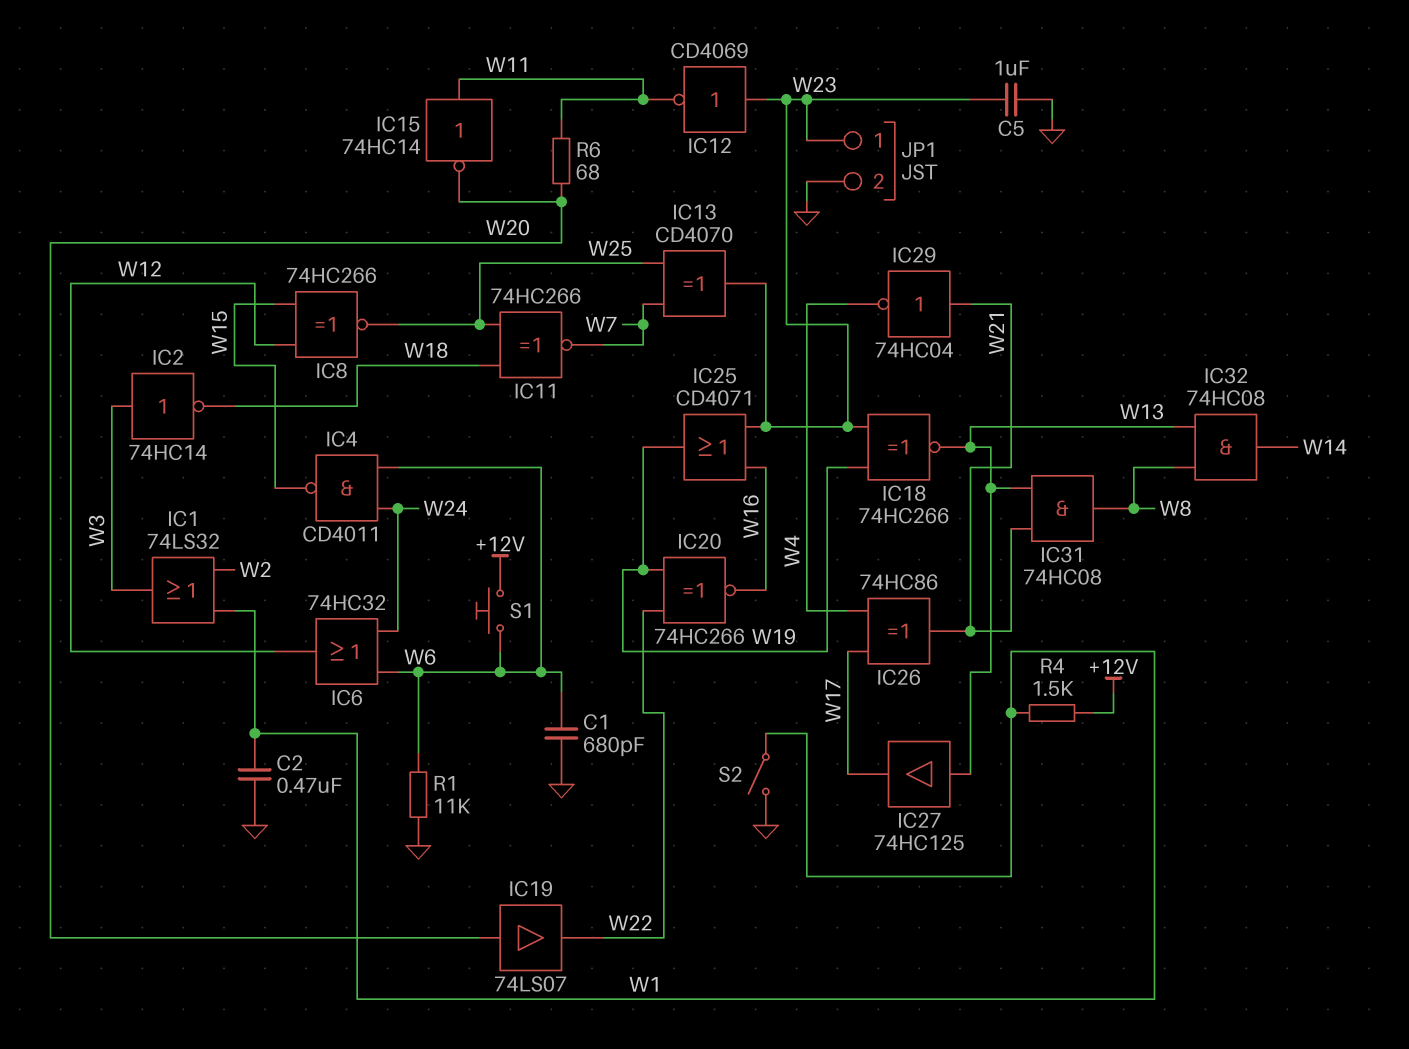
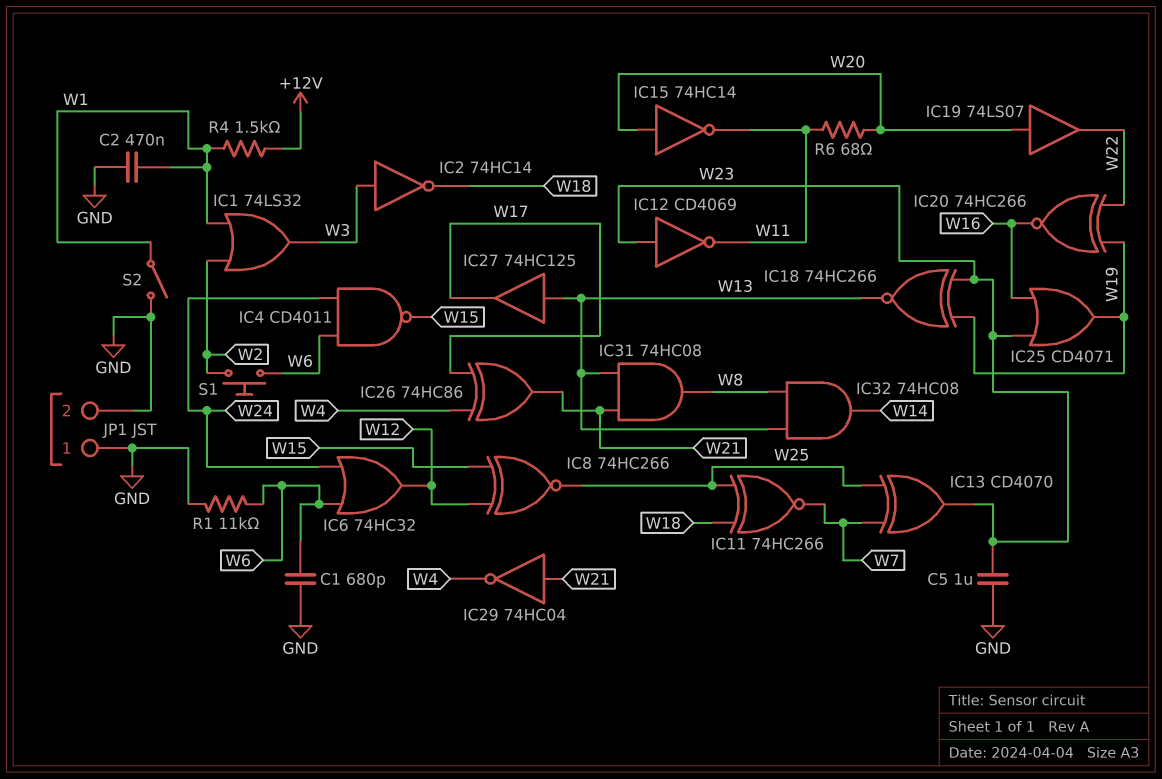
IC15: NOT 74HC14 (in W11, out W20) -> NOT 74HC14 (in W20, out W11)
JP1 pin 1: W23 -> GND
S1: button (+12V, W6) -> button (W2, W6)

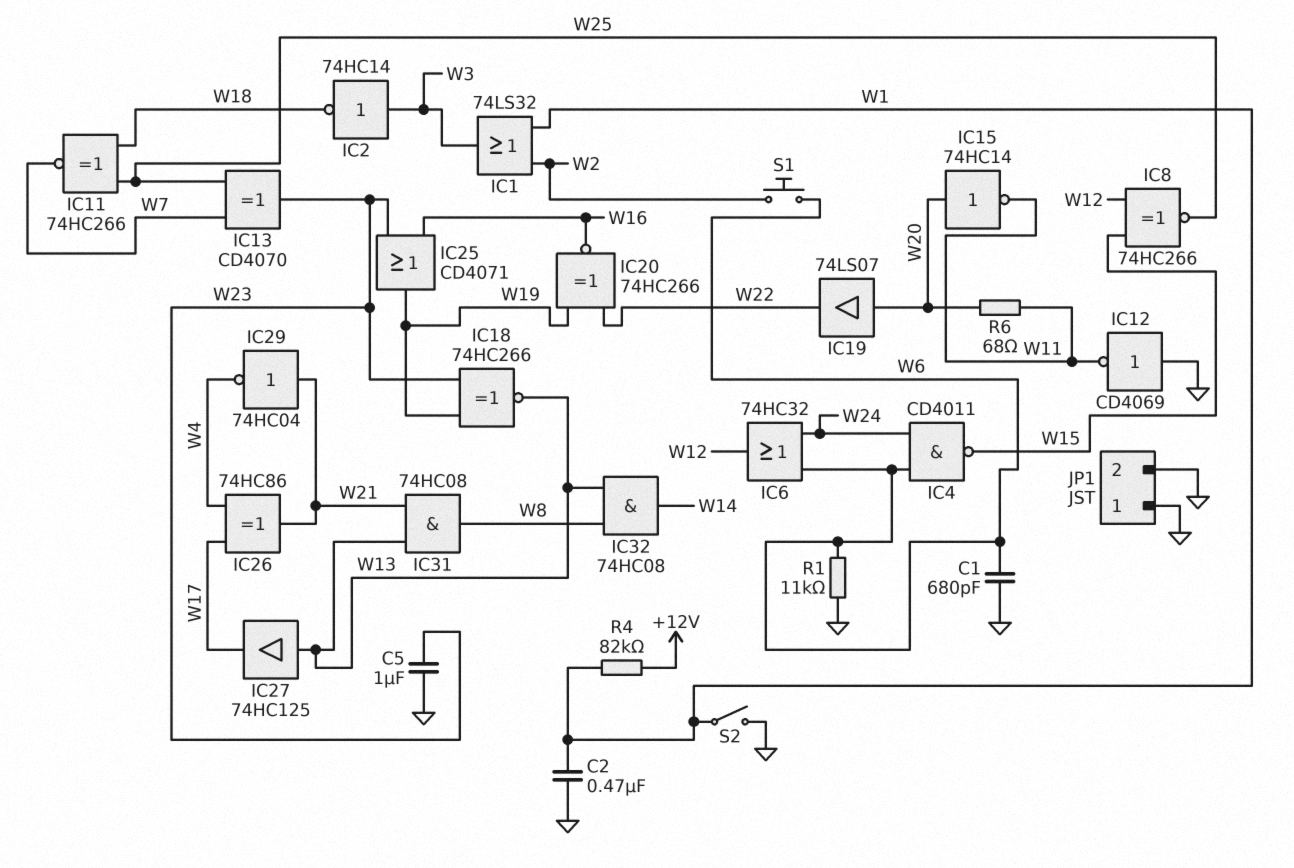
IC12: NOT CD4069 (in W23, out W11) -> NOT CD4069 (in GND, out W11)
R4: 1.5k (+12V, W1) -> 82k (+12V, W1)

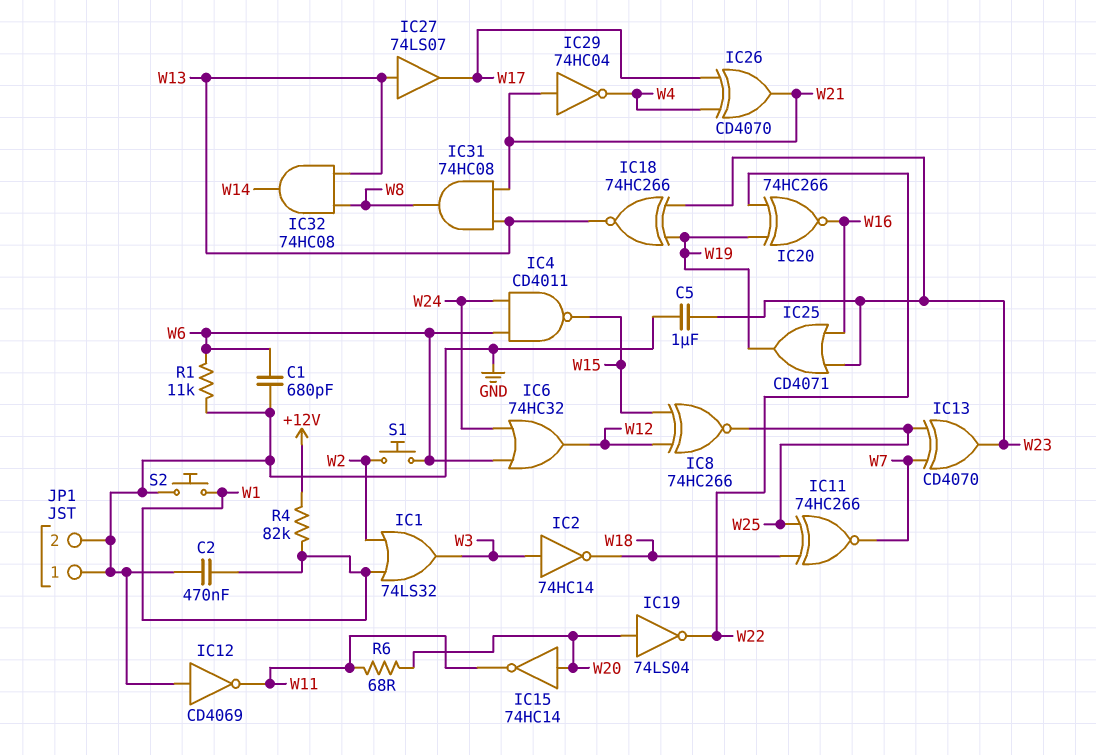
IC19: buffer 74LS07 (in W20, out W22) -> NOT 74LS04 (in W20, out W22)
IC26: XOR 74HC86 (in W4, in W17, out W21) -> XOR CD4070 (in W4, in W17, out W21)
IC27: buffer 74HC125 (in W13, out W17) -> buffer 74LS07 (in W13, out W17)
S2: switch (GND, W1) -> button (GND, W1)

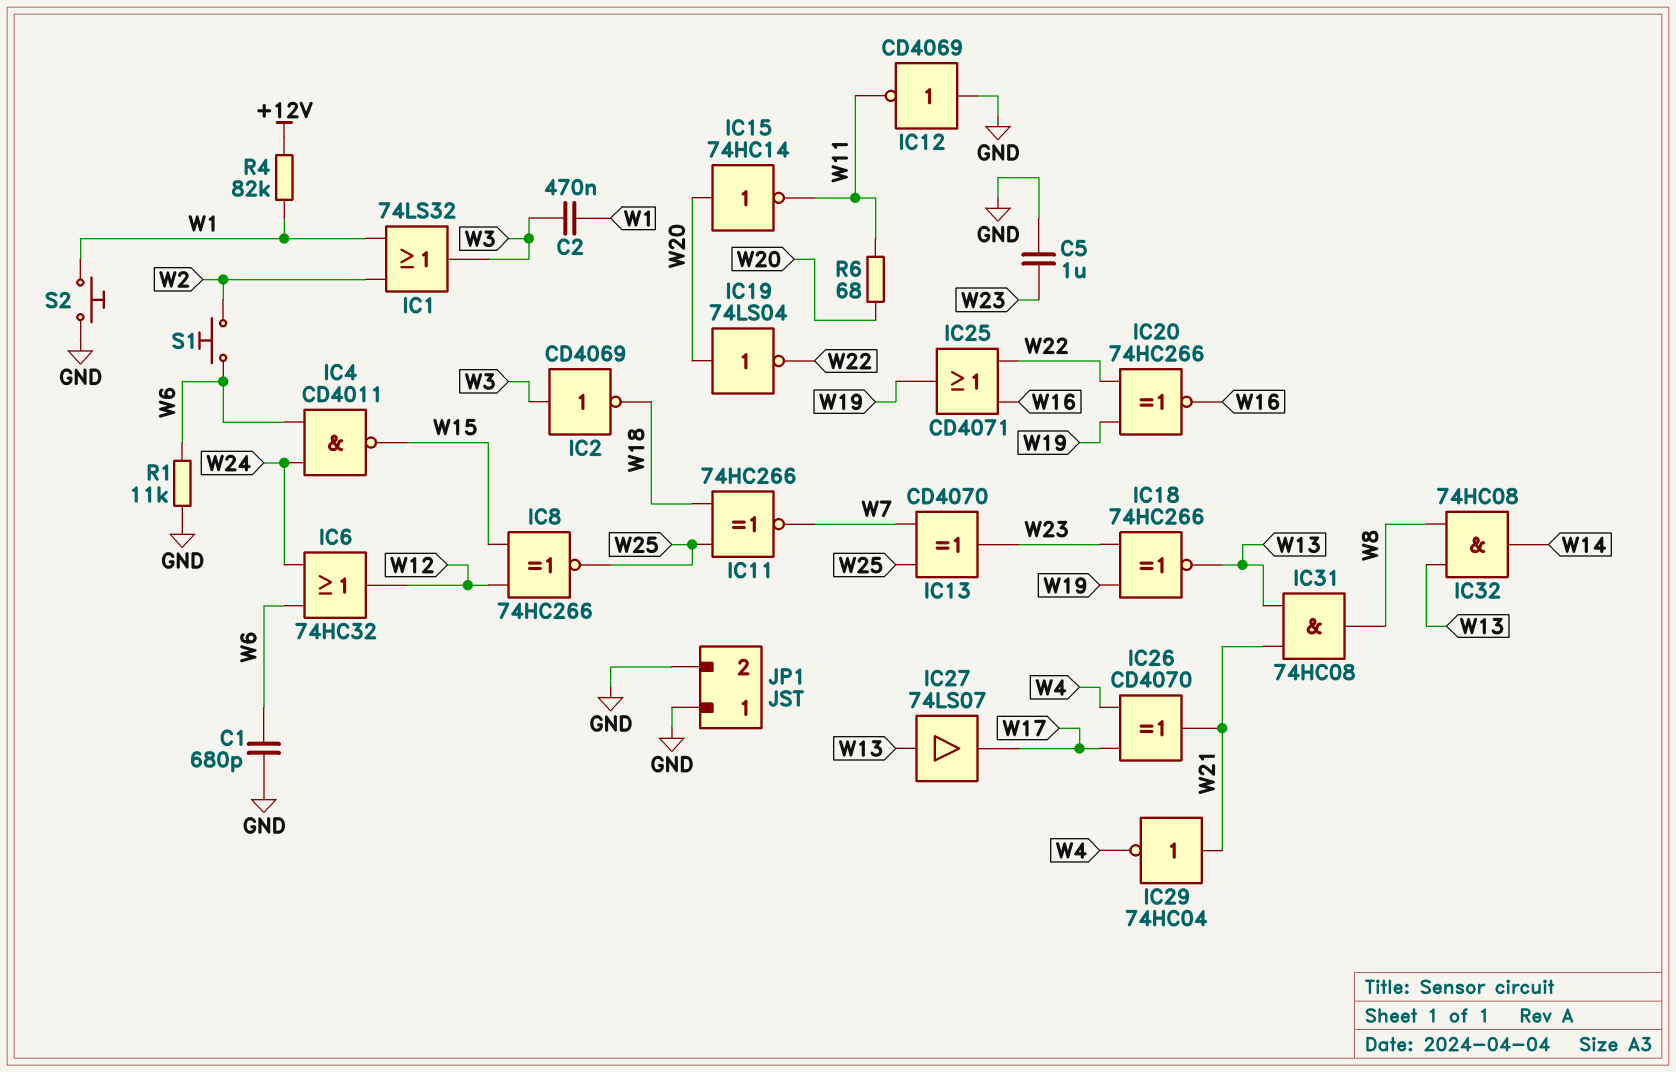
C2: 470nF (GND, W1) -> 470nF (W1, W3)
IC2: NOT 74HC14 (in W3, out W18) -> NOT CD4069 (in W3, out W18)
IC25: OR CD4071 (in W16, in W23, out W19) -> OR CD4071 (in W16, in W22, out W19)

